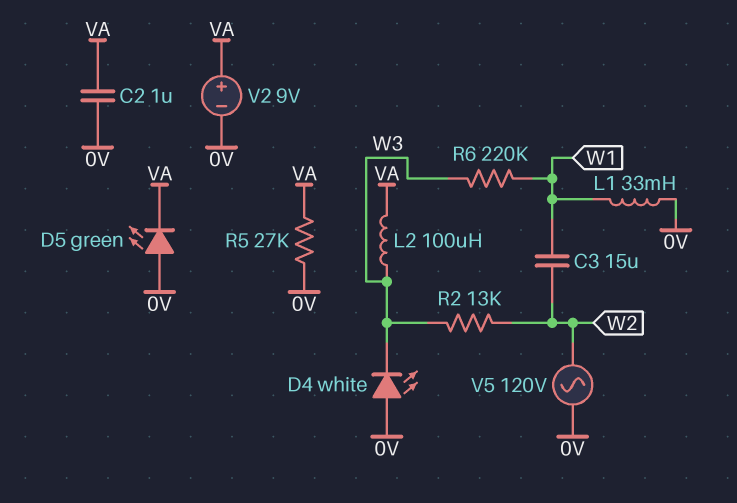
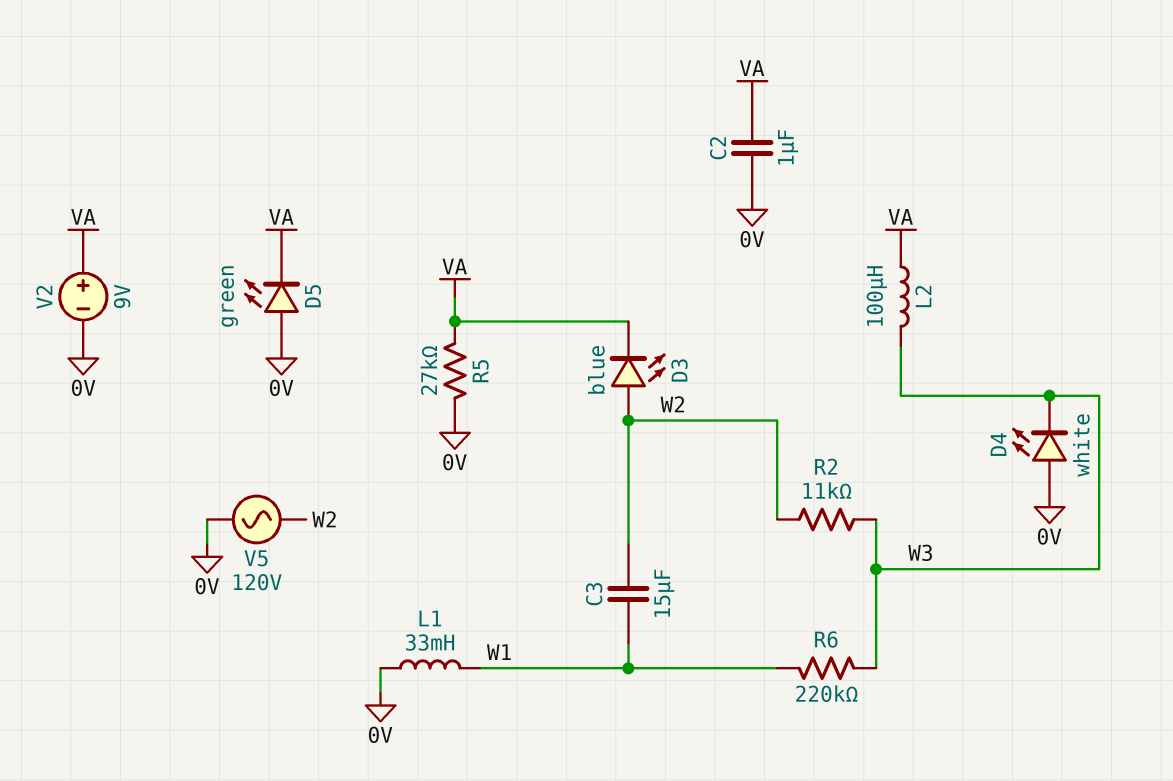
D3: none -> LED blue (A W2, K VA)
R2: 13k (W2, W3) -> 11k (W2, W3)

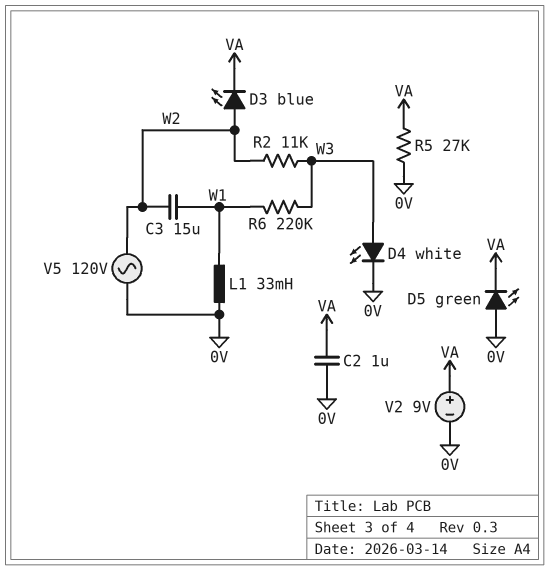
D4: LED white (A 0V, K W3) -> LED white (A W3, K 0V)
L2: 100uH (VA, W3) -> none

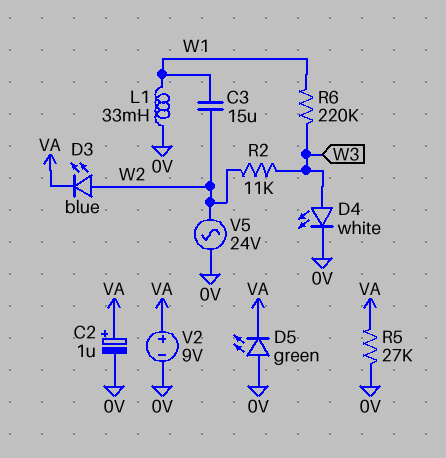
C2: 1uF (0V, VA) -> 1uF (plus VA, minus 0V)
V5: AC 120V (0V, W2) -> AC 24V (0V, W2)

